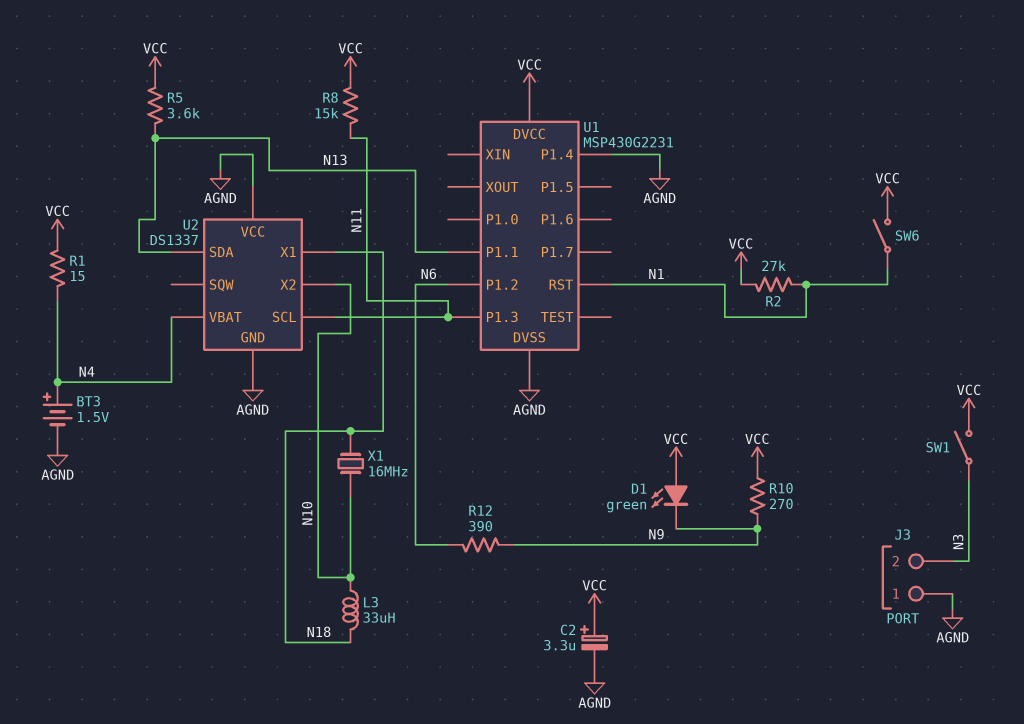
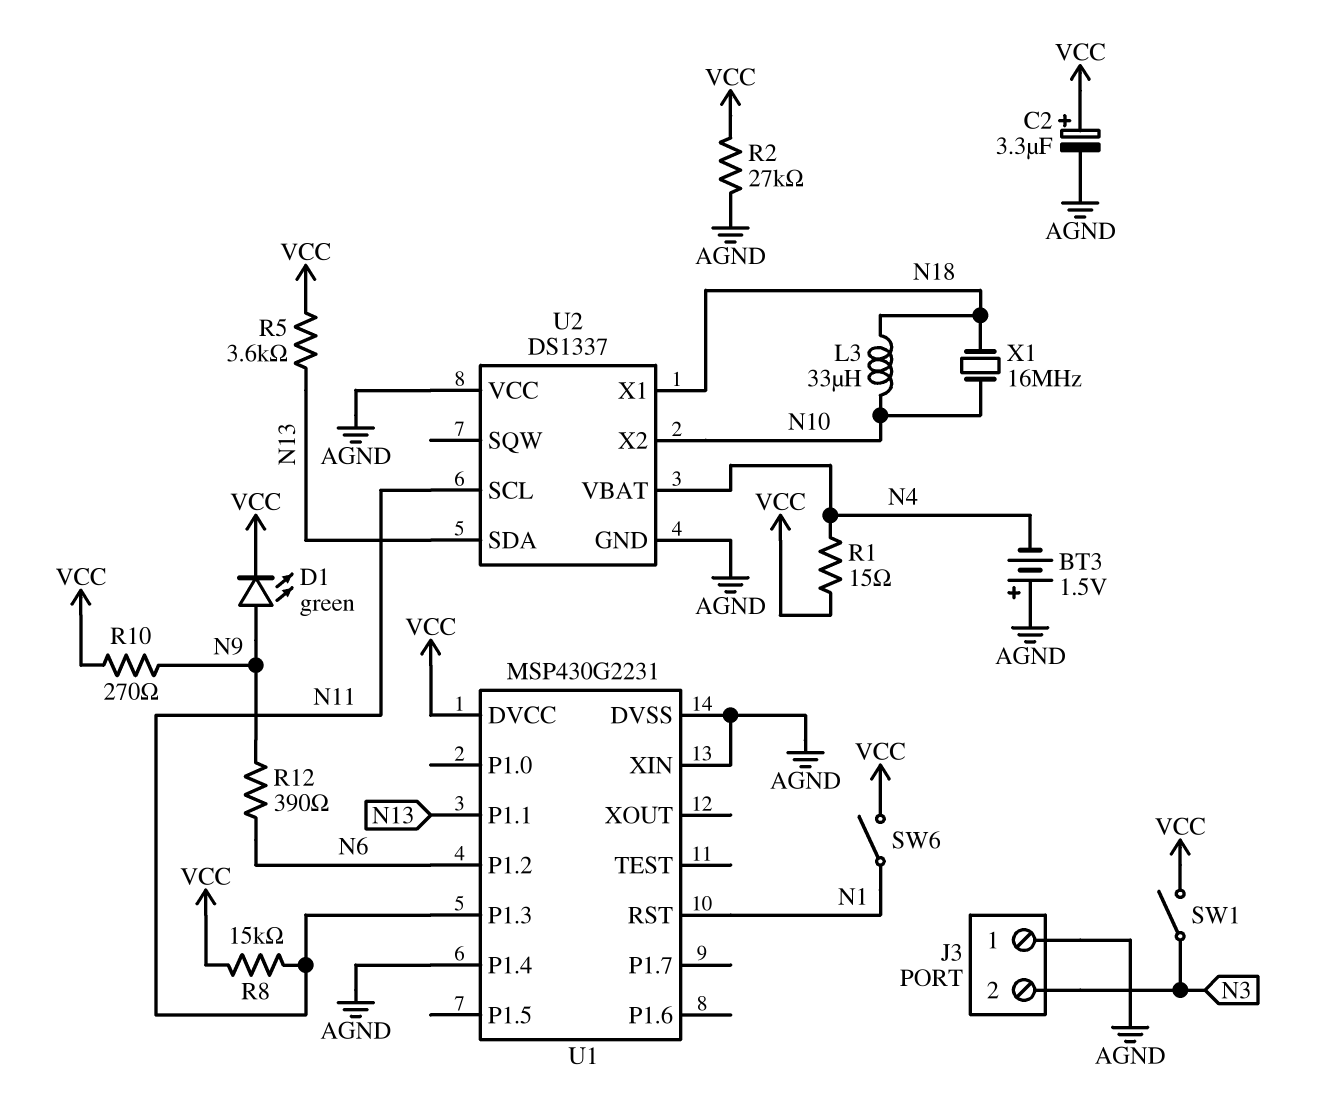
BT3: 1.5V (plus N4, minus AGND) -> 1.5V (plus AGND, minus N4)
D1: LED green (A VCC, K N9) -> LED green (A N9, K VCC)
R2: 27k (N1, VCC) -> 27k (AGND, VCC)
U1 pin XIN: none -> AGND

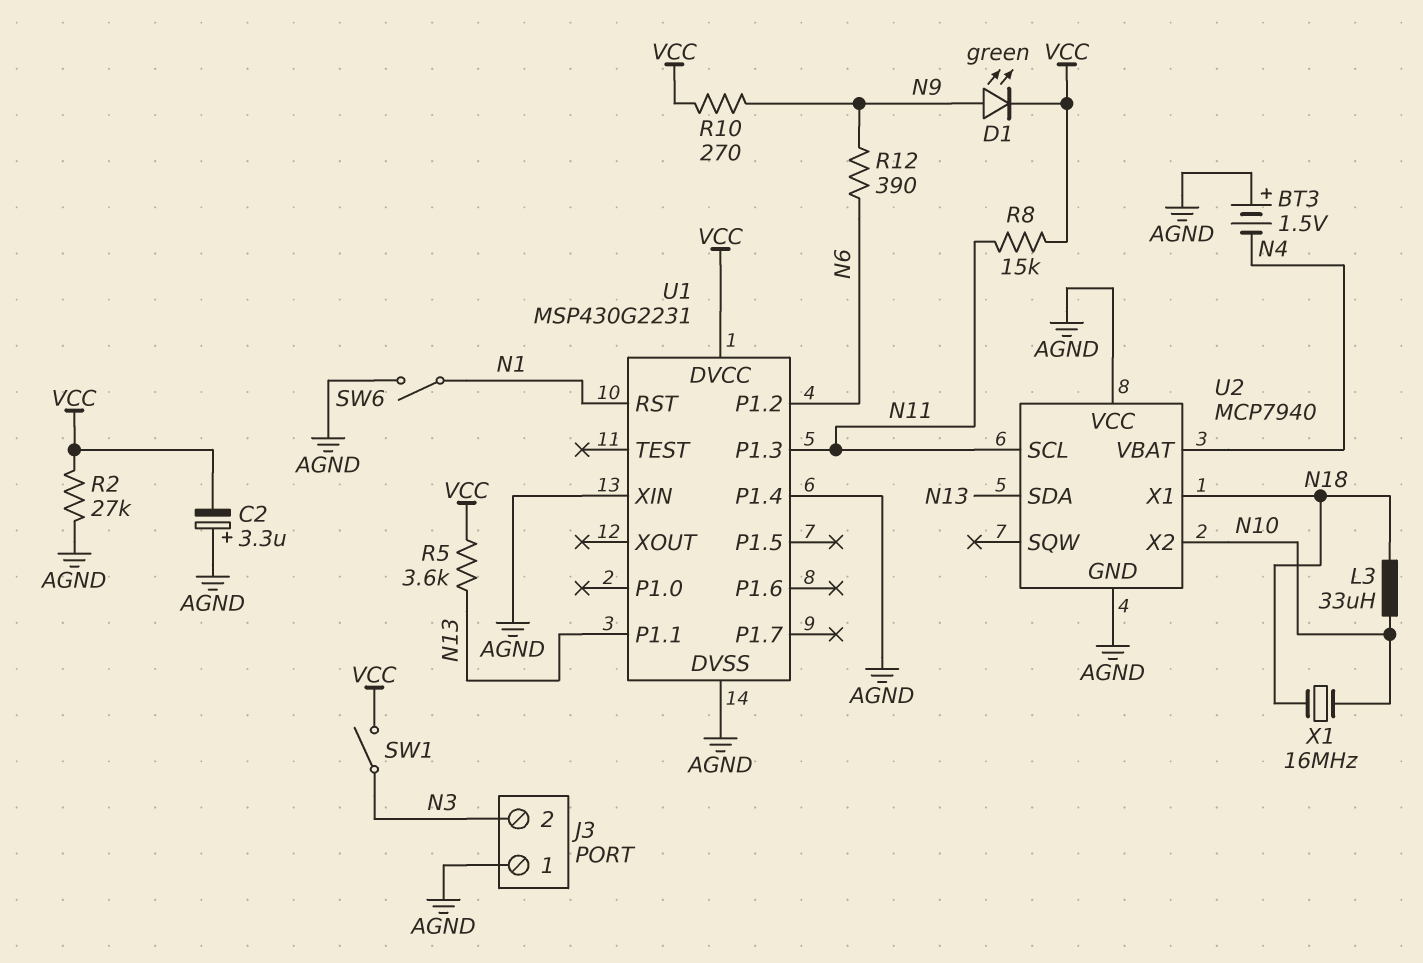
C2: 3.3uF (plus VCC, minus AGND) -> 3.3uF (plus AGND, minus VCC)
R1: 15 (N4, VCC) -> none
SW6: switch (N1, VCC) -> switch (AGND, N1)
U2: DS1337 -> MCP7940

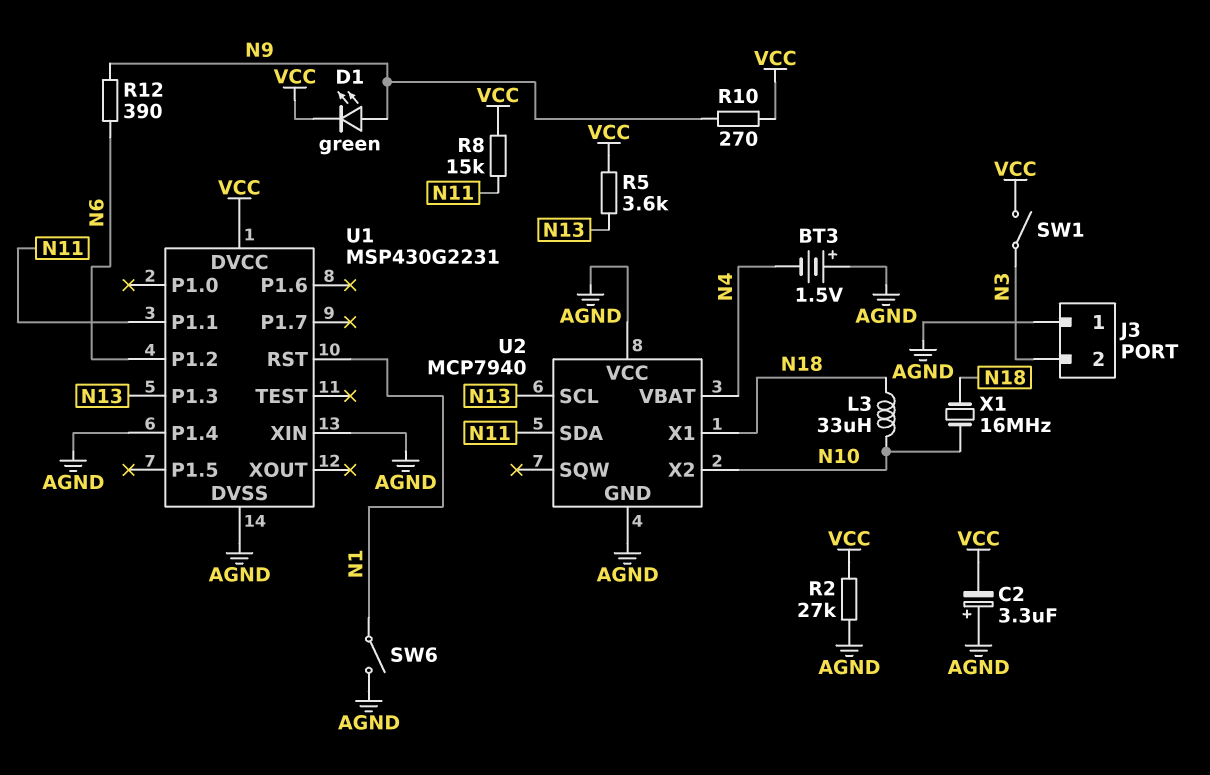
U1 pin P1.1: N13 -> N11
U1 pin P1.3: N11 -> N13
U2 pin SCL: N11 -> N13
U2 pin SDA: N13 -> N11

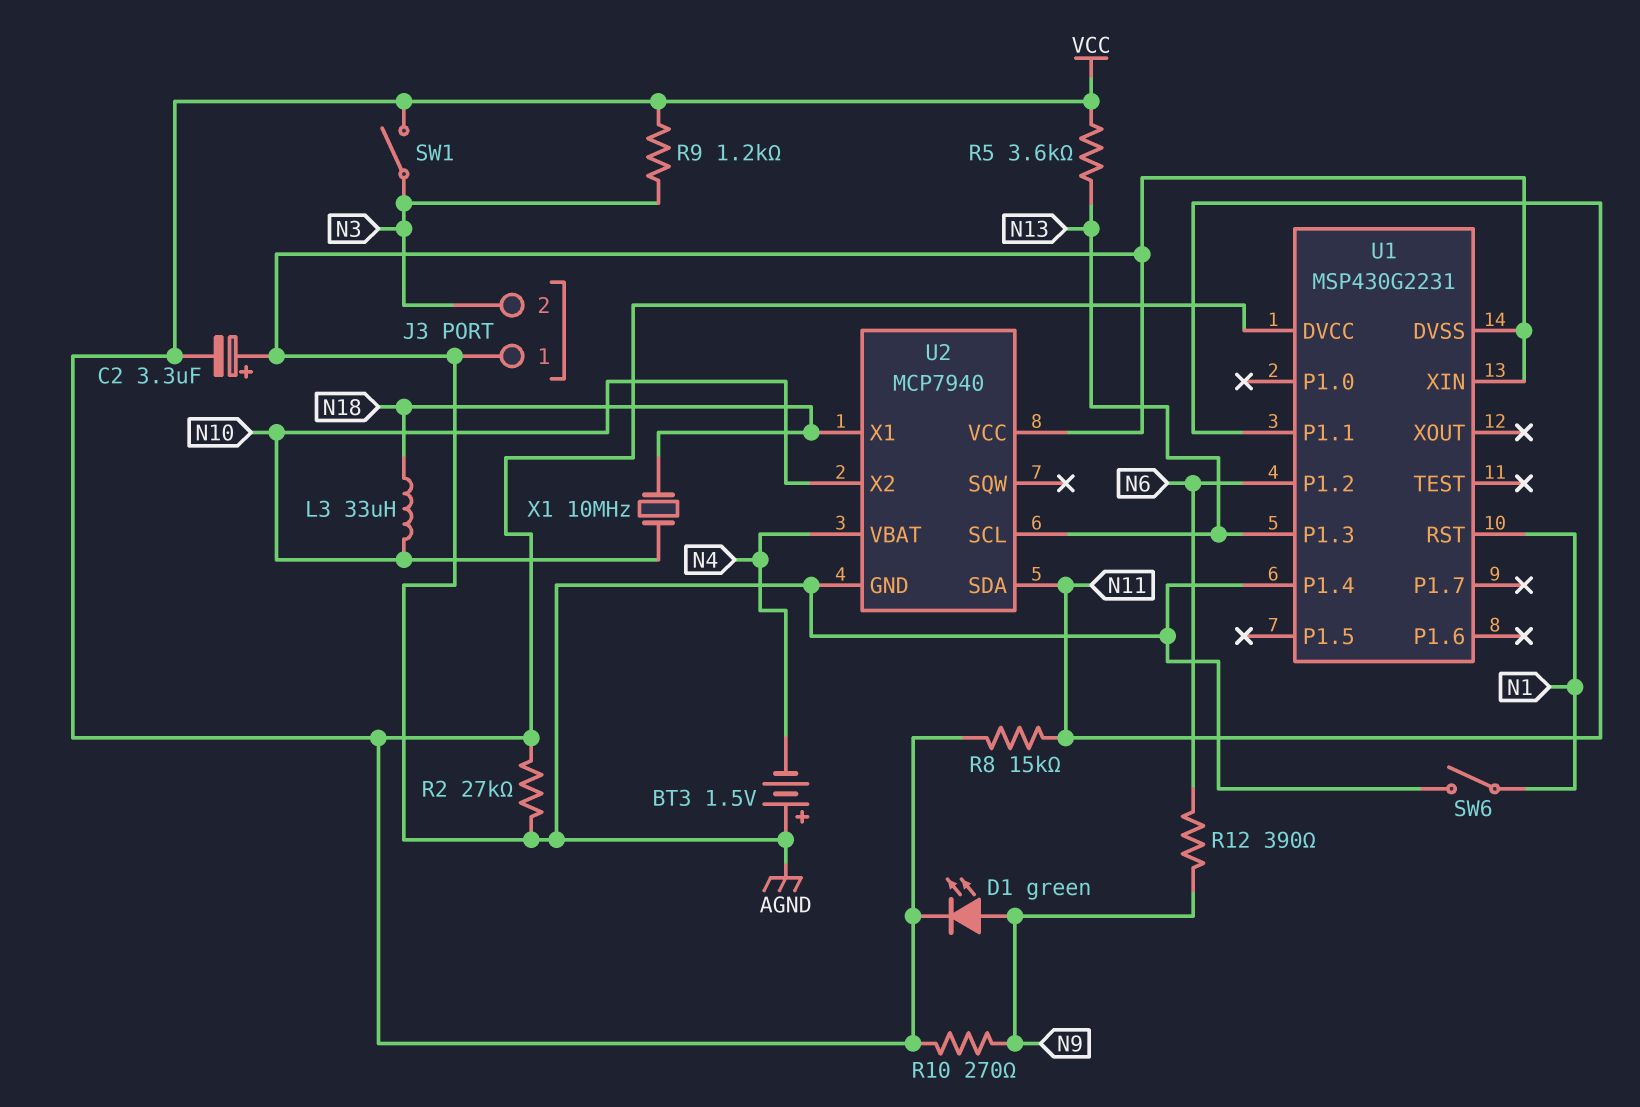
R9: none -> 1.2k (N3, VCC)
X1: 16MHz (N10, N18) -> 10MHz (N10, N18)

